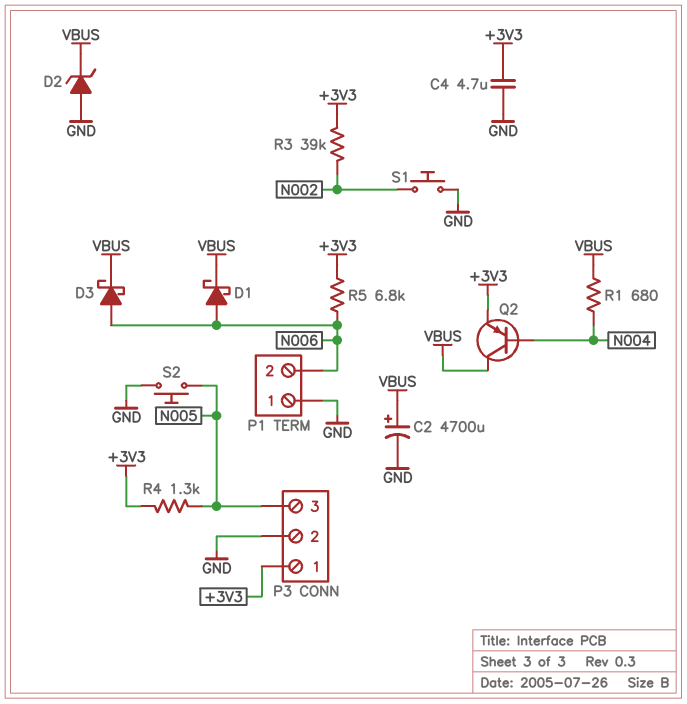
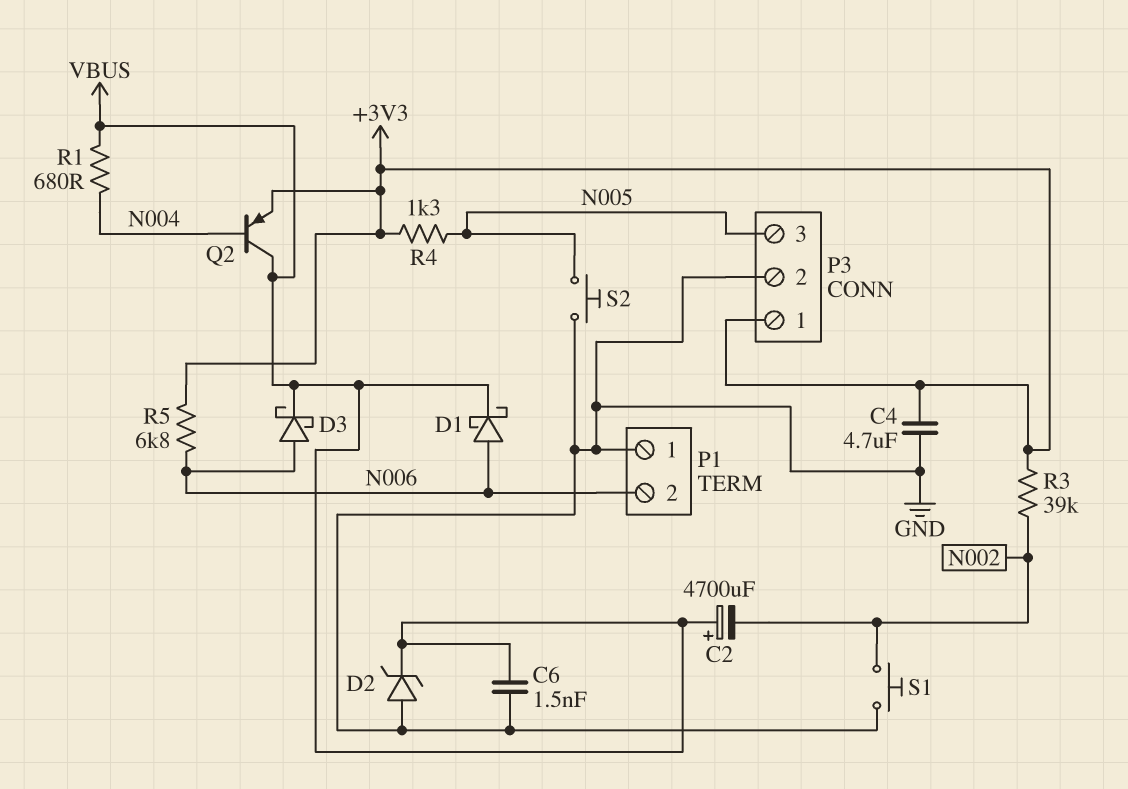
C2: 4700uF (plus VBUS, minus GND) -> 4700uF (plus VBUS, minus N002)
C6: none -> 1.5nF (GND, VBUS)

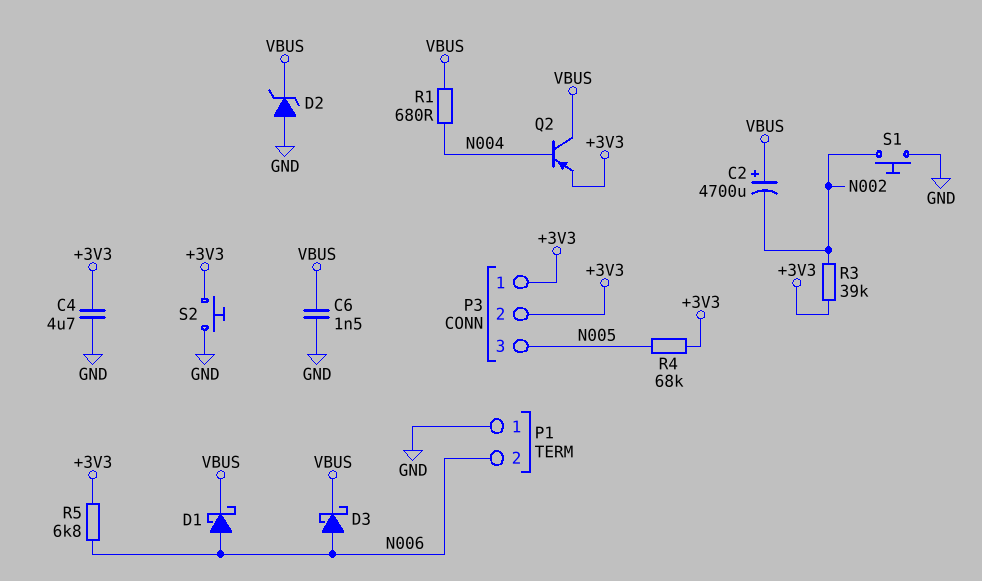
P3 pin 2: GND -> +3V3
R4: 1.3k (+3V3, N005) -> 68k (+3V3, N005)
S2: button (GND, N005) -> button (+3V3, GND)

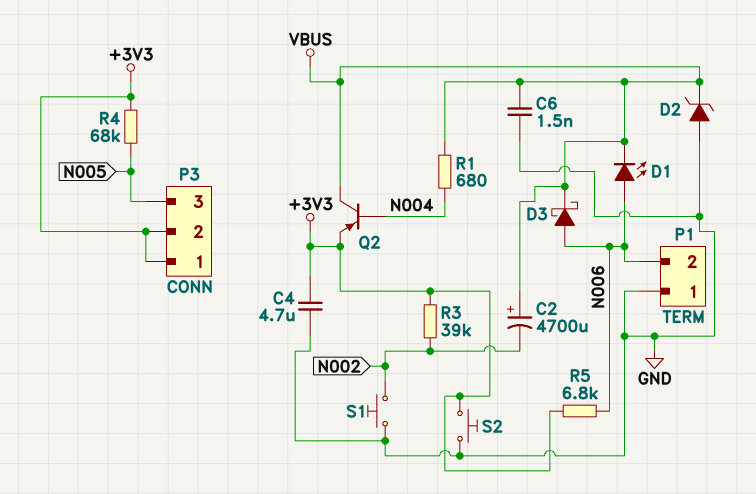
D1: schottky (A N006, K VBUS) -> LED (A N006, K VBUS)

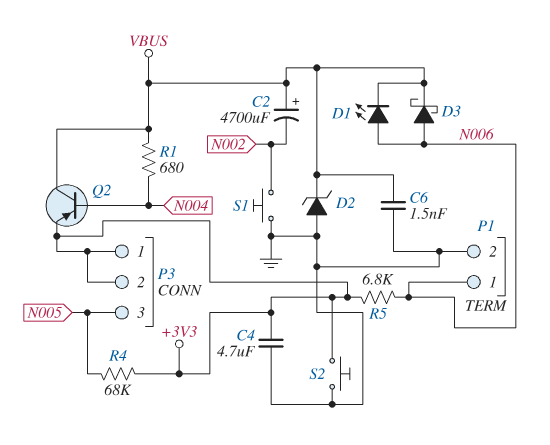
P1 pin 1: GND -> N006
P1 pin 2: N006 -> GND
R3: 39k (+3V3, N002) -> none

